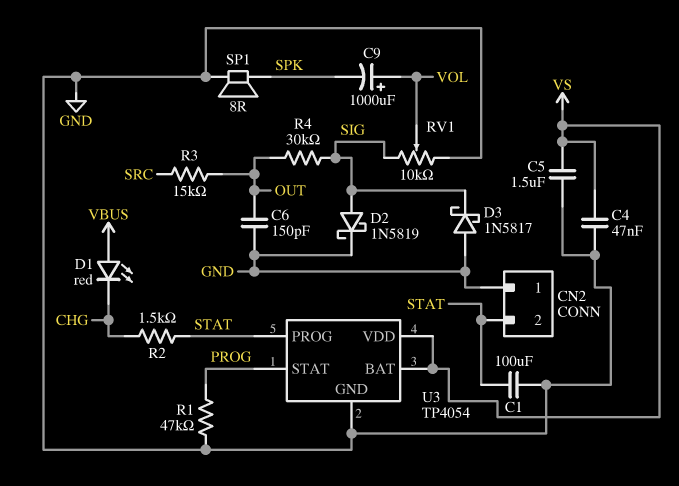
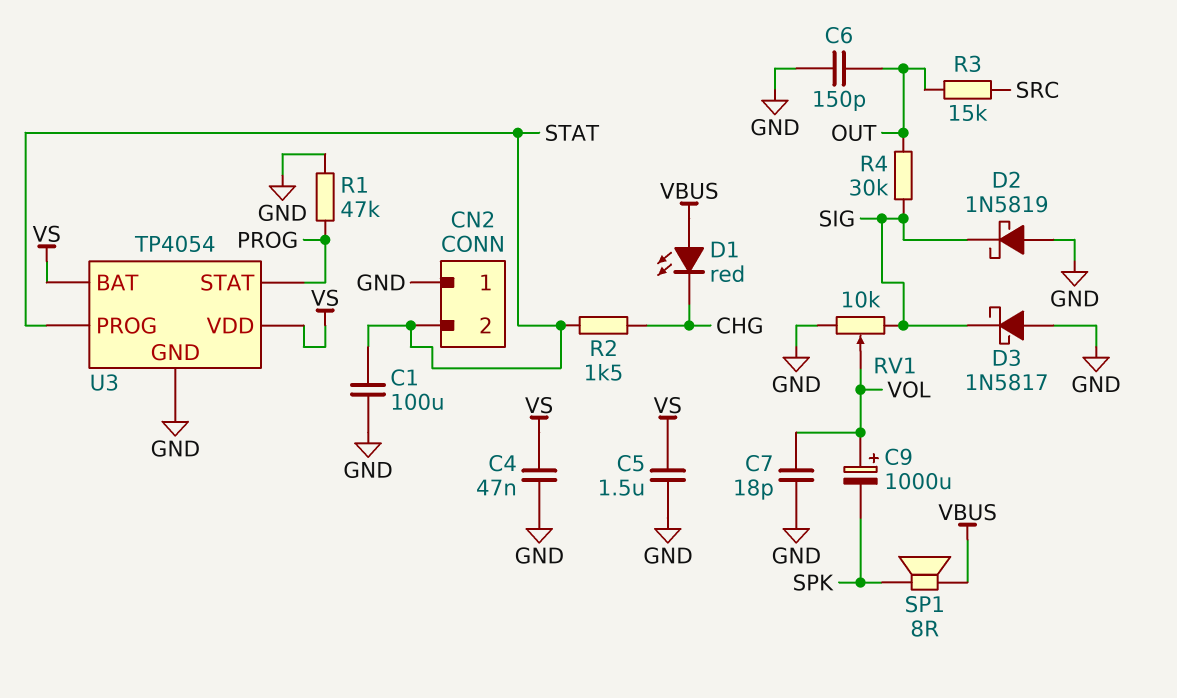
C7: none -> 18pF (GND, VOL)
D2: schottky 1N5819 (A SIG, K GND) -> schottky 1N5819 (A GND, K SIG)
SP1: speaker 8R (GND, SPK) -> speaker 8R (SPK, VBUS)

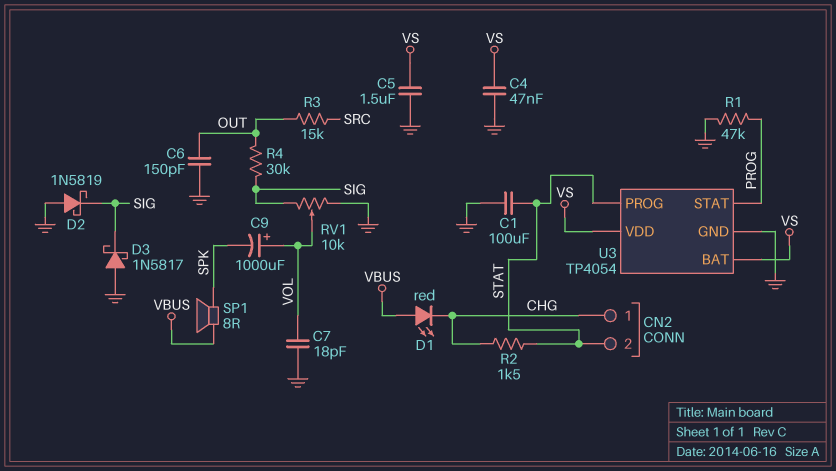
CN2 pin 1: GND -> CHG

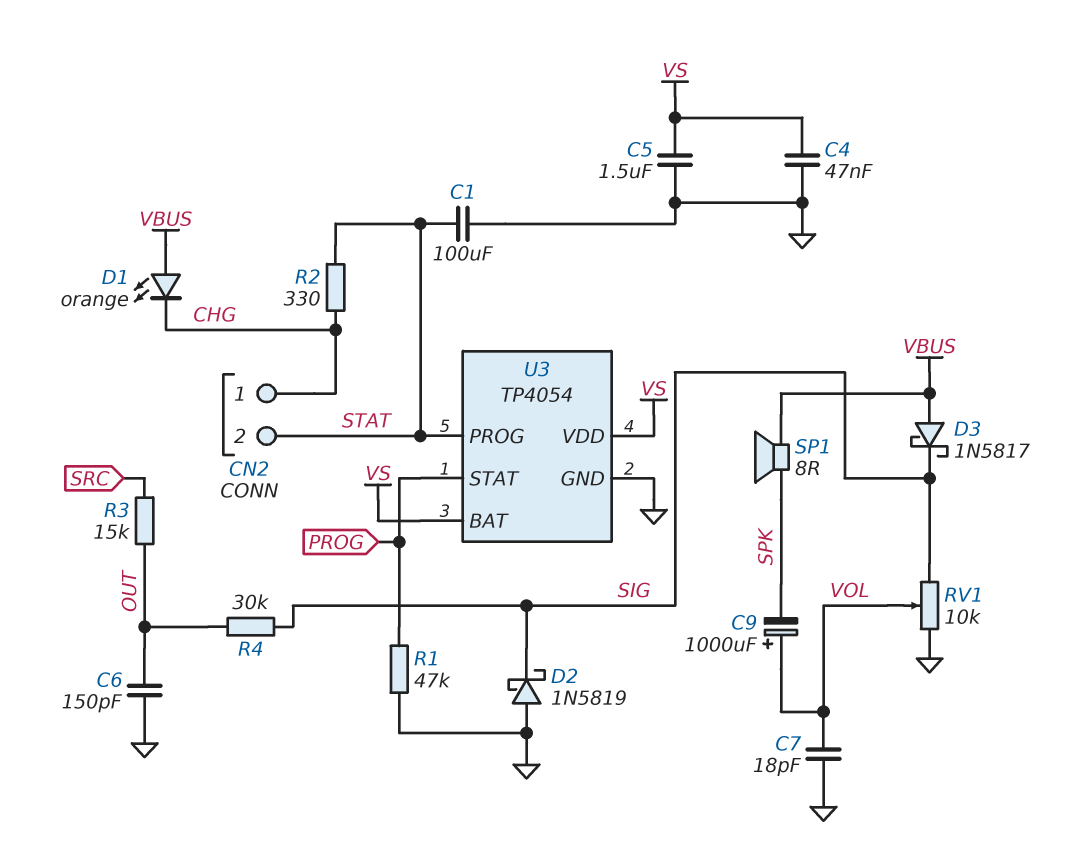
D1: LED red (A VBUS, K CHG) -> LED orange (A VBUS, K CHG)
D3: schottky 1N5817 (A GND, K SIG) -> schottky 1N5817 (A VBUS, K SIG)
R2: 1.5k (CHG, STAT) -> 330 (CHG, STAT)

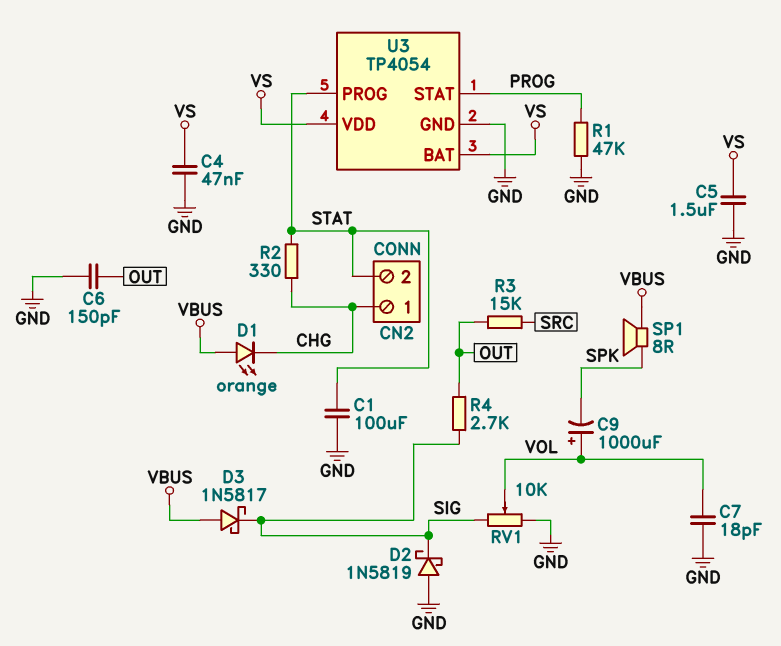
R4: 30k (OUT, SIG) -> 2.7k (OUT, SIG)

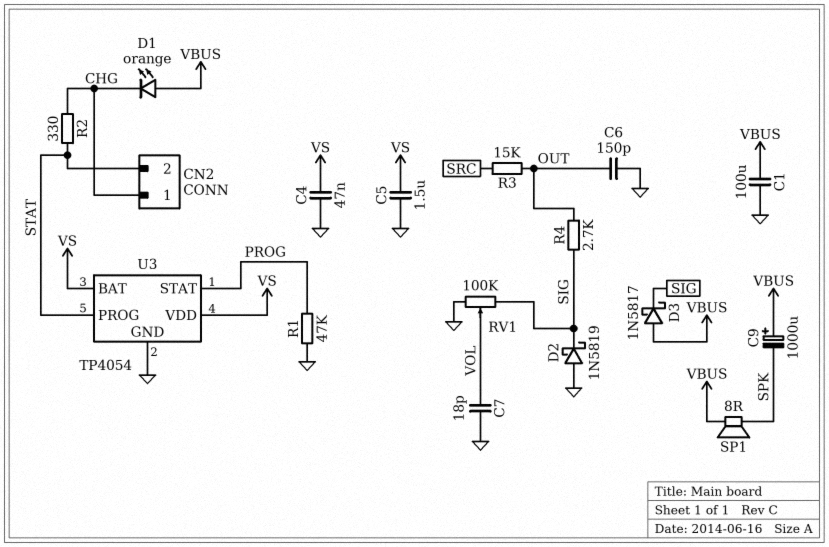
C1: 100uF (GND, STAT) -> 100uF (GND, VBUS)
C9: 1000uF (plus VOL, minus SPK) -> 1000uF (plus VBUS, minus SPK)
RV1: 10k (GND, SIG, wiper VOL) -> 100k (GND, SIG, wiper VOL)

